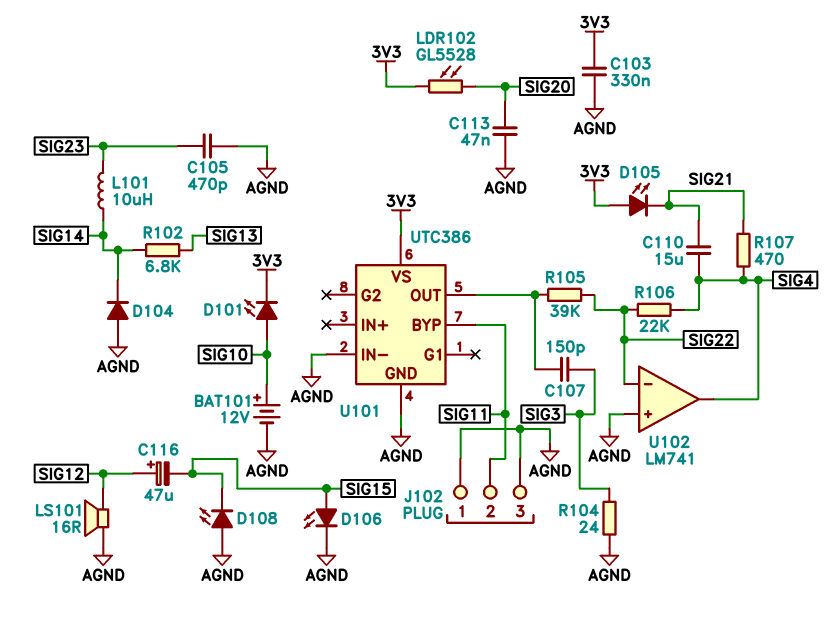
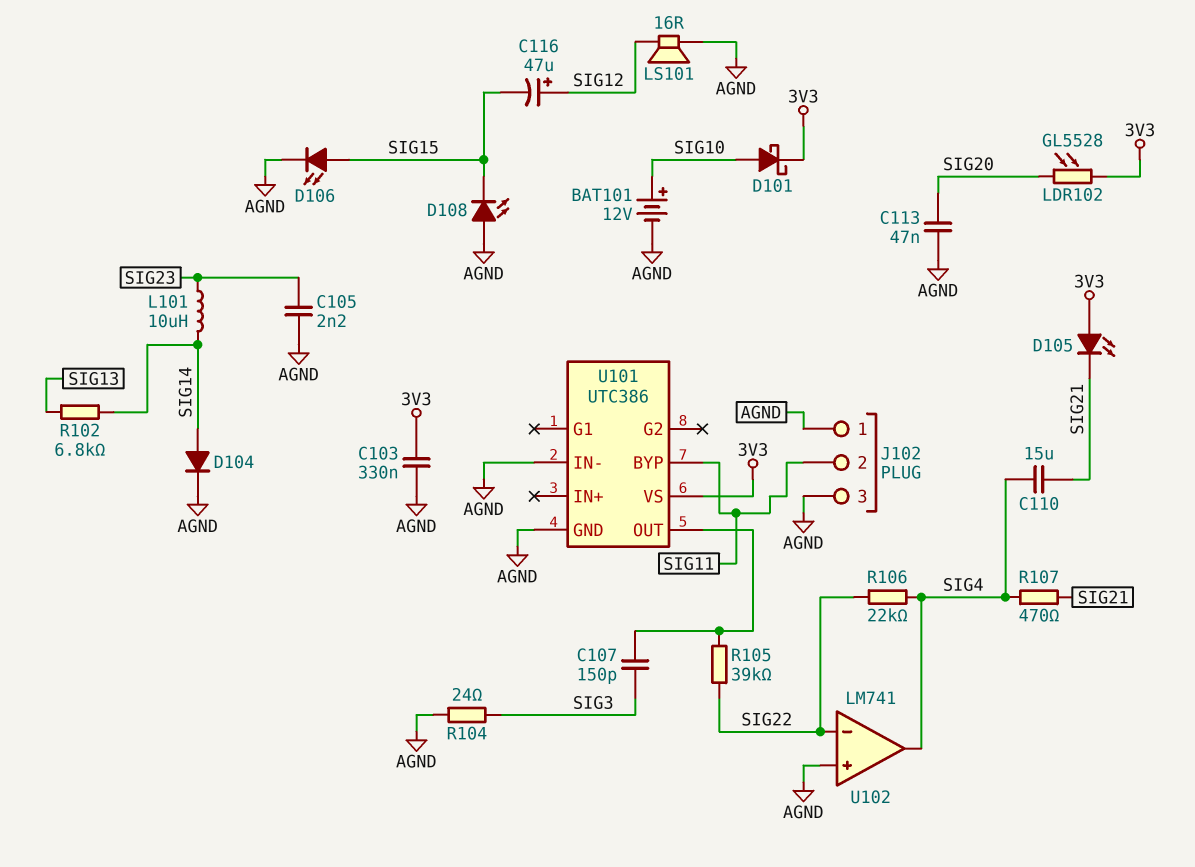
C105: 470pF (AGND, SIG23) -> 2.2nF (AGND, SIG23)
D101: LED (A SIG10, K 3V3) -> schottky (A SIG10, K 3V3)
D104: diode (A AGND, K SIG14) -> diode (A SIG14, K AGND)

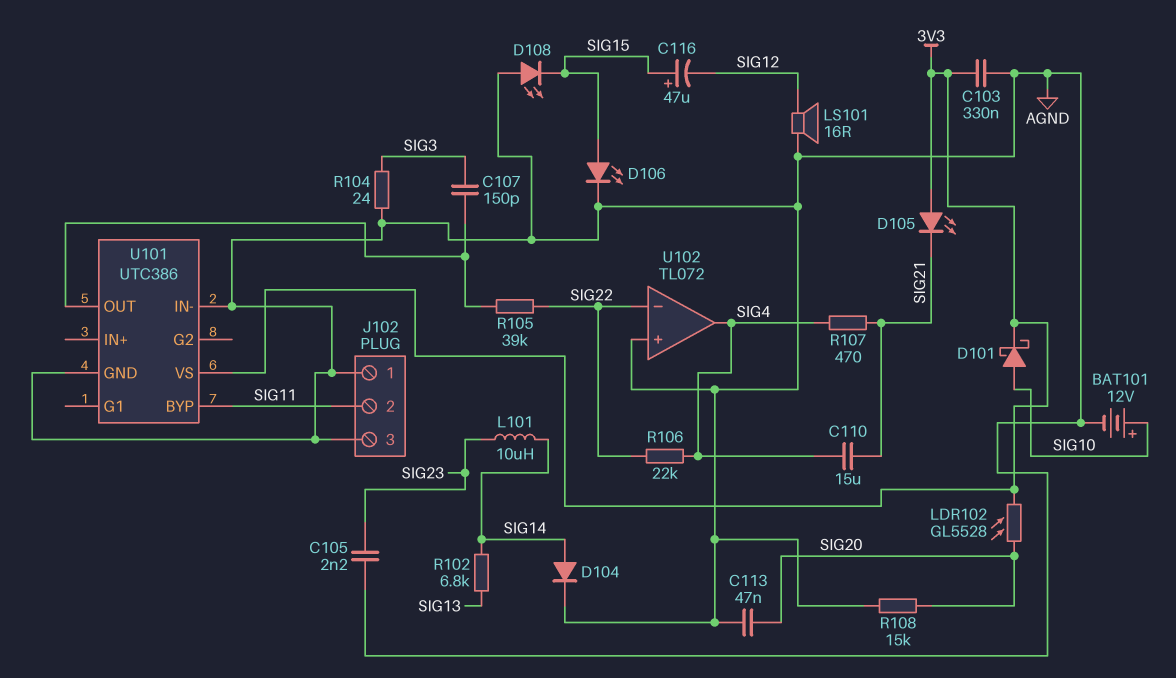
C116: 47uF (plus SIG12, minus SIG15) -> 47uF (plus SIG15, minus SIG12)
R108: none -> 15k (AGND, SIG20)
U102: LM741 -> TL072

